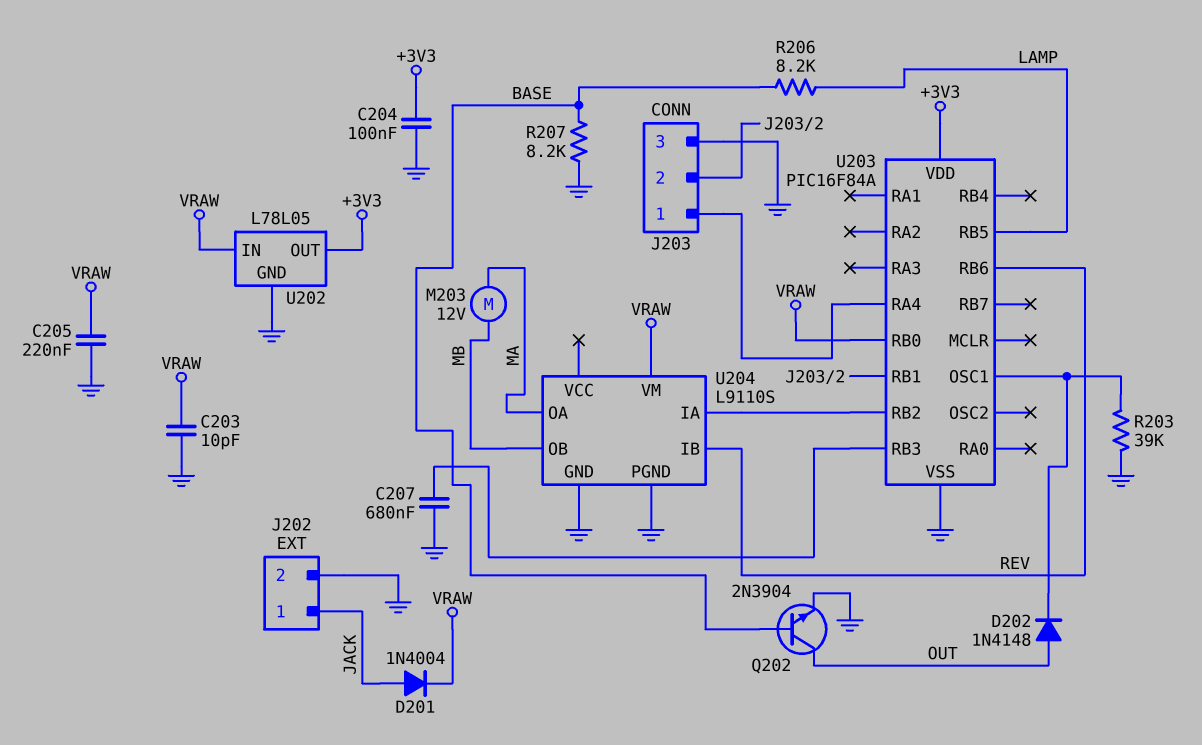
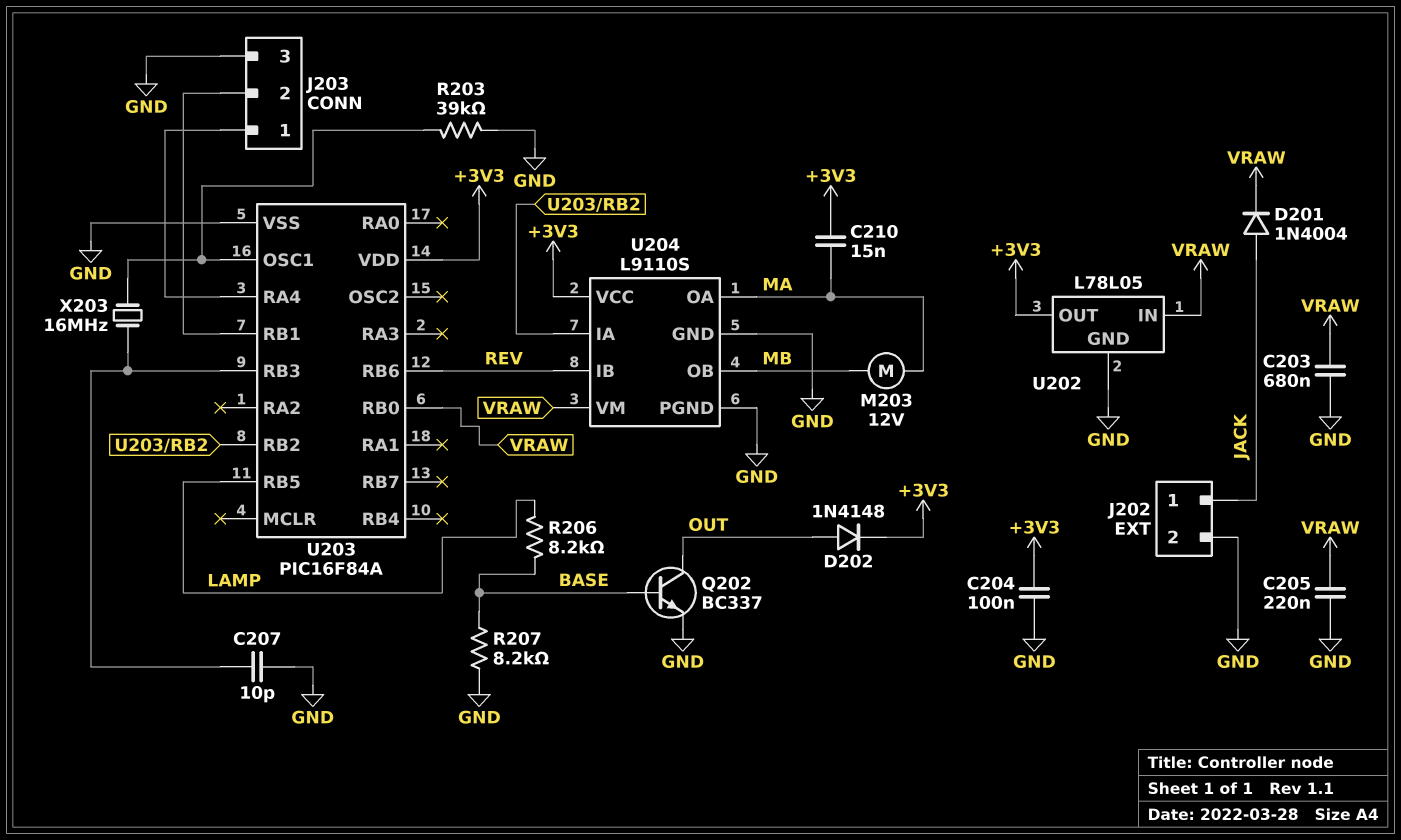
C203: 10pF (GND, VRAW) -> 680nF (GND, VRAW)
C207: 680nF (GND, U203/RB3) -> 10pF (GND, U203/RB3)
C210: none -> 15nF (+3V3, MA)
D202: diode 1N4148 (A OUT, K U203/OSC1) -> diode 1N4148 (A OUT, K +3V3)
Q202: NPN 2N3904 (B BASE, C OUT, E GND) -> NPN BC337 (B BASE, C OUT, E GND)
U204 pin VCC: none -> +3V3
X203: none -> 16MHz (U203/OSC1, U203/RB3)

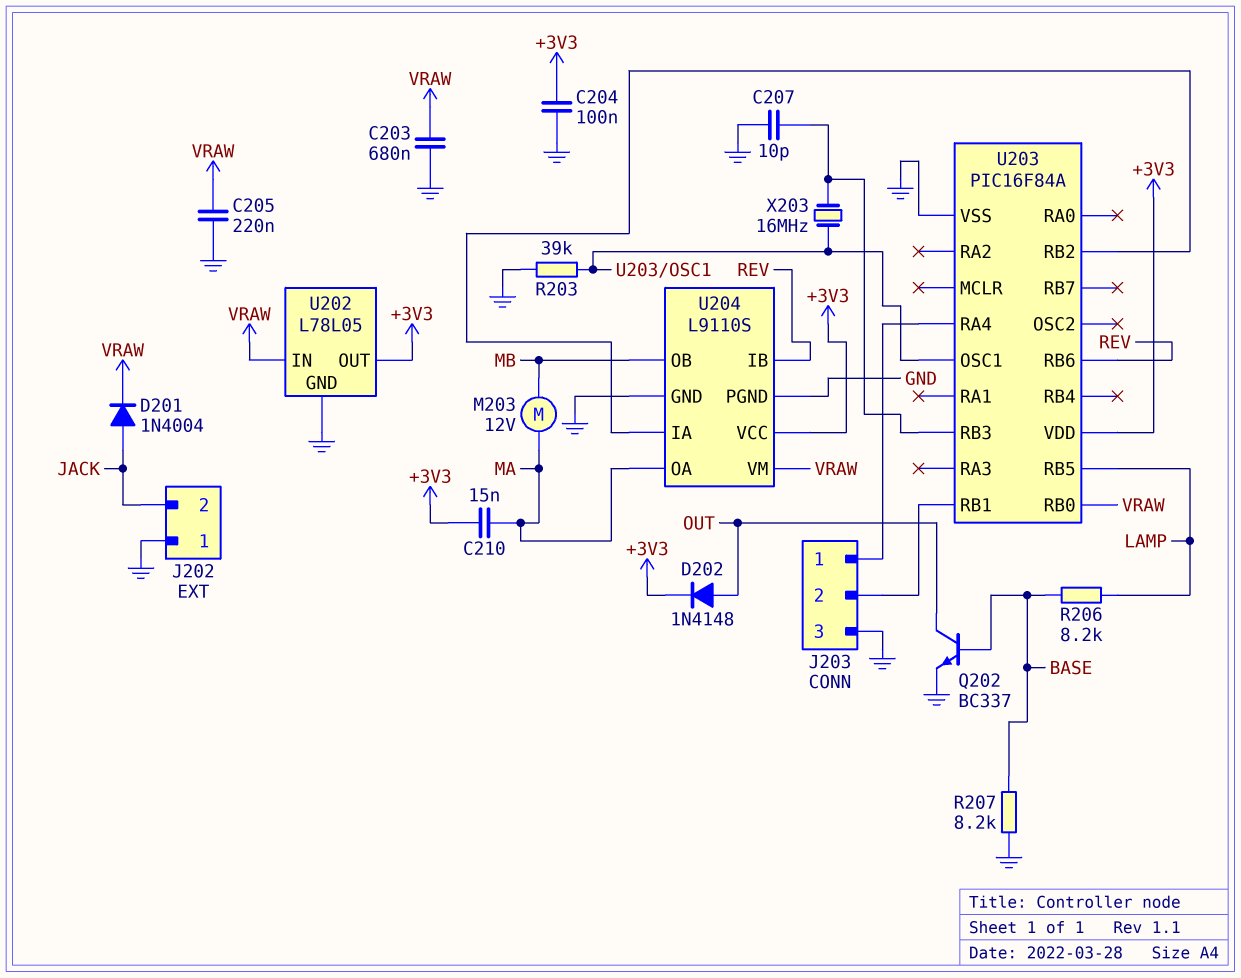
J202 pin 1: JACK -> GND
J202 pin 2: GND -> JACK

